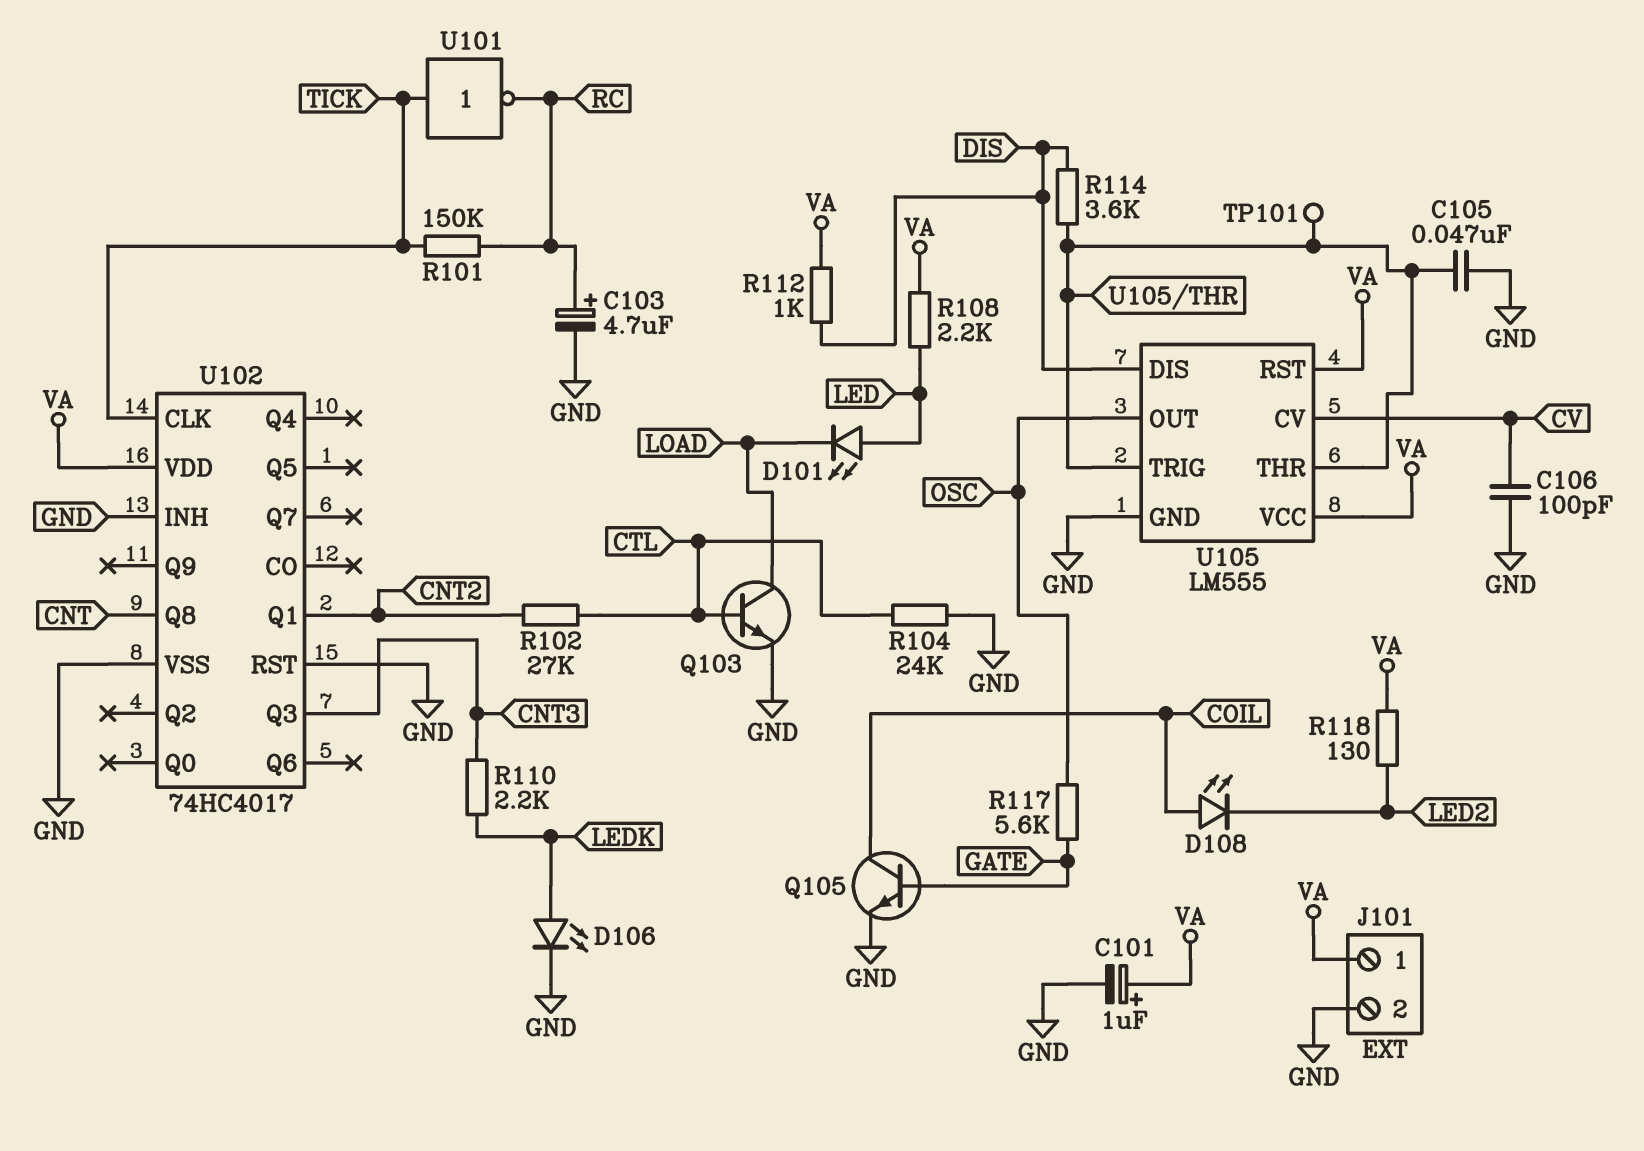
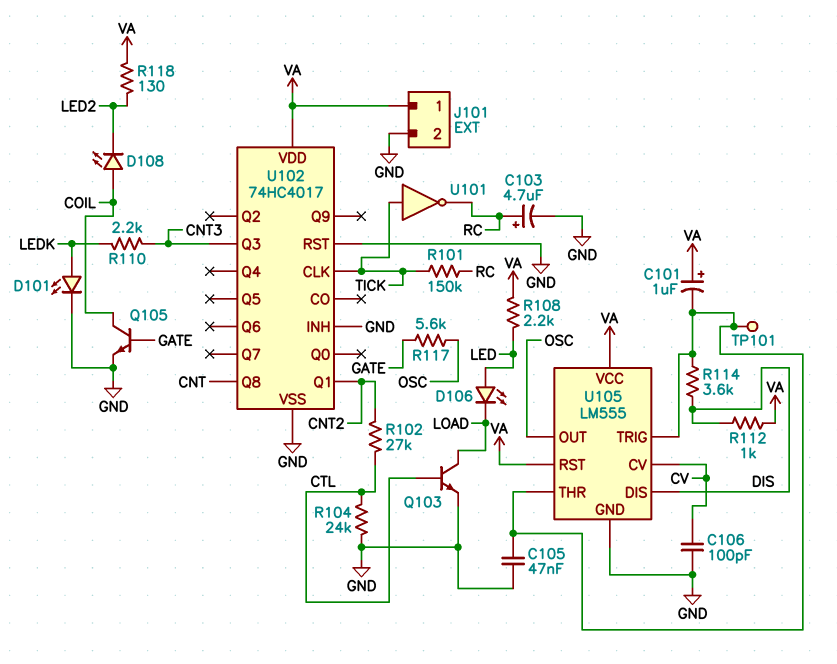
C101: 1uF (plus VA, minus GND) -> 1uF (plus VA, minus U105/THR)
D101: LED (A LED, K LOAD) -> LED (A LEDK, K GND)
D106: LED (A LEDK, K GND) -> LED (A LED, K LOAD)

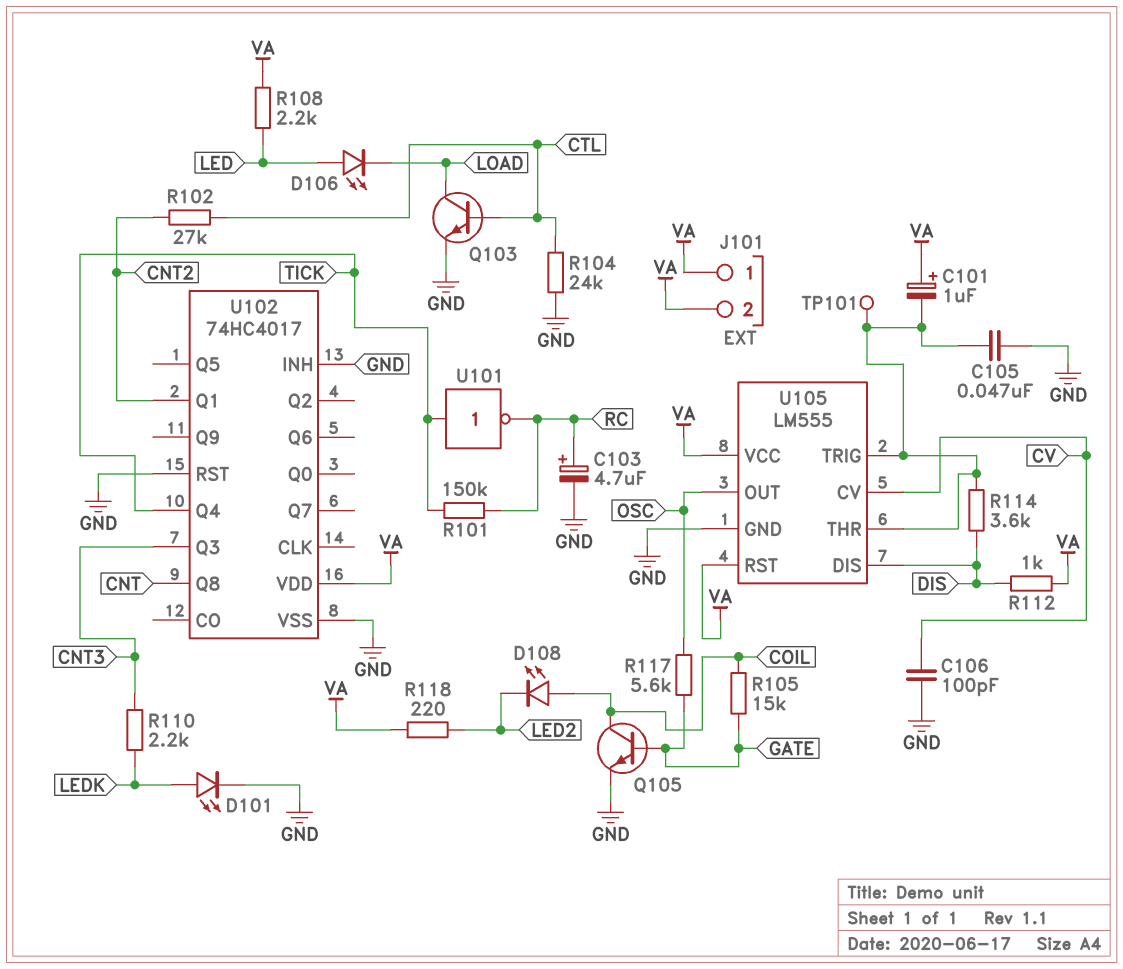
J101 pin 2: GND -> VA
R105: none -> 15k (COIL, GATE)
R118: 130 (LED2, VA) -> 220 (LED2, VA)
U102 pin CLK: TICK -> none
U102 pin Q4: none -> TICK

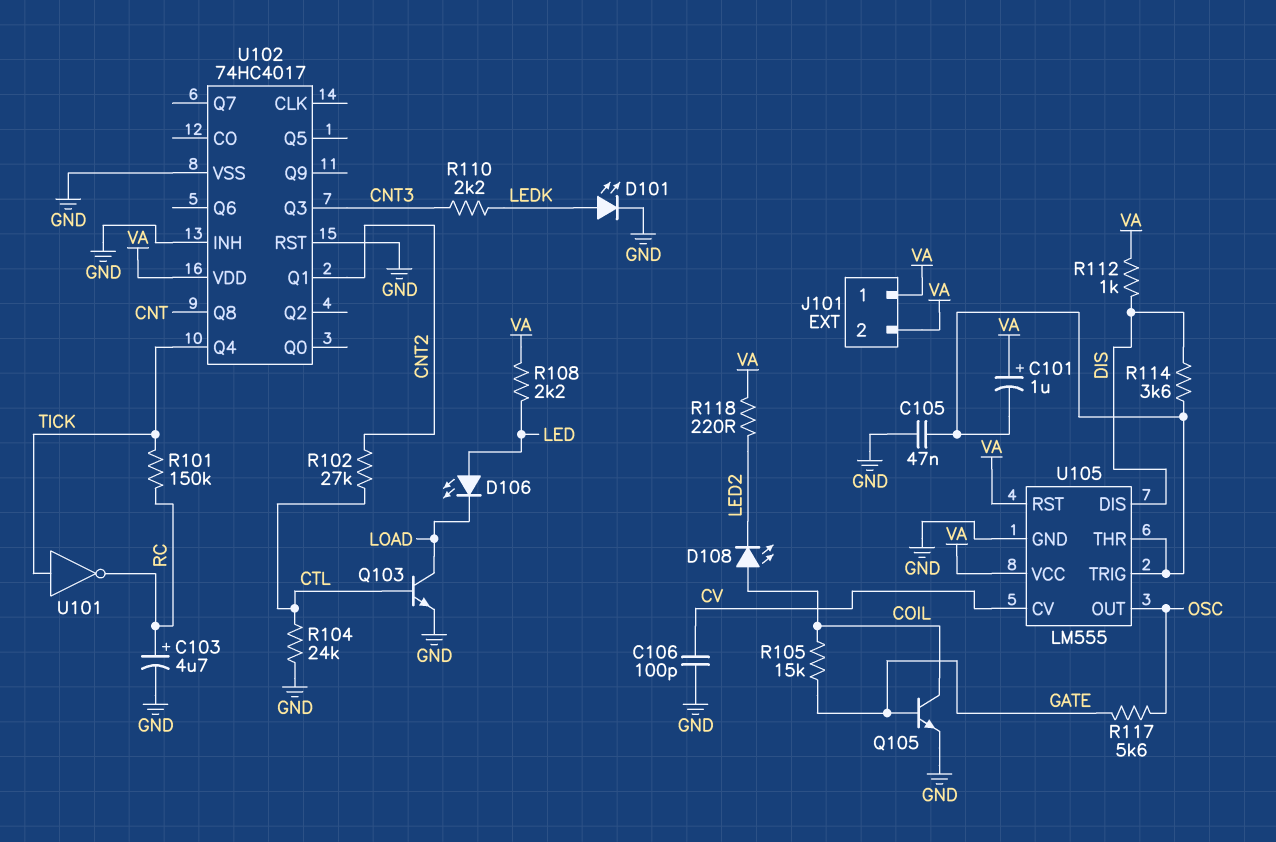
TP101: test point (U105/THR) -> none

